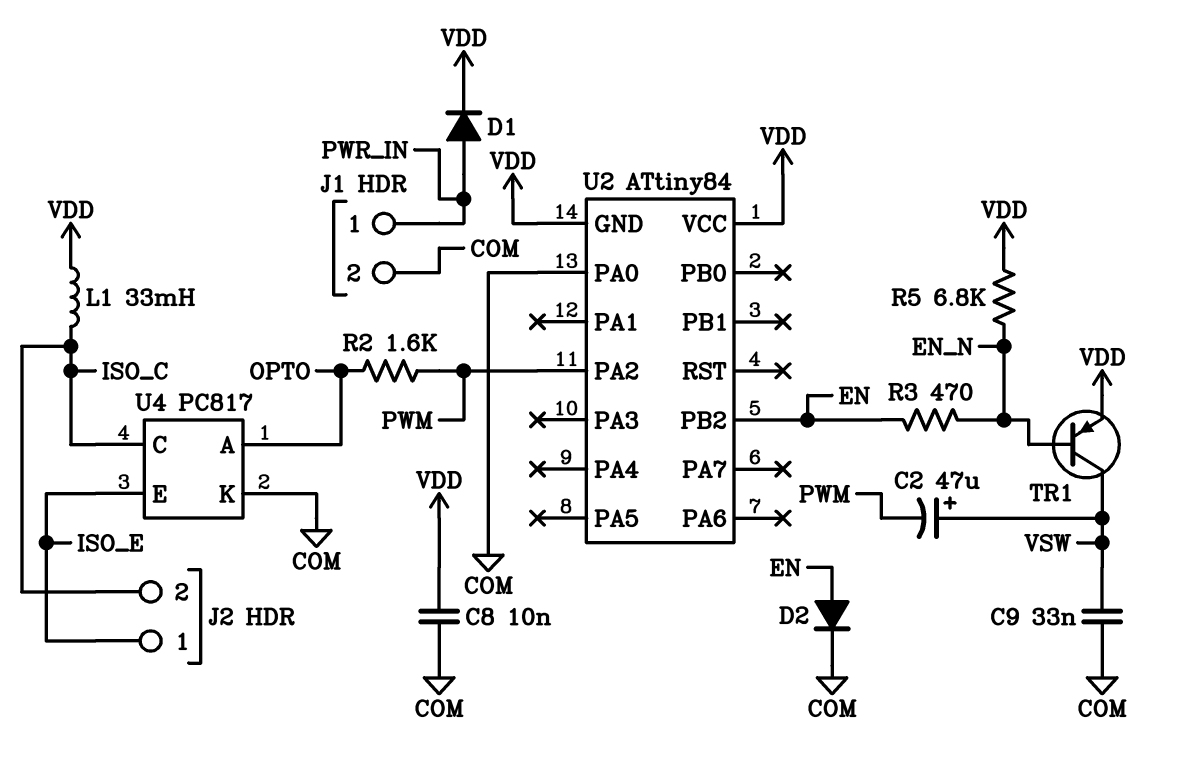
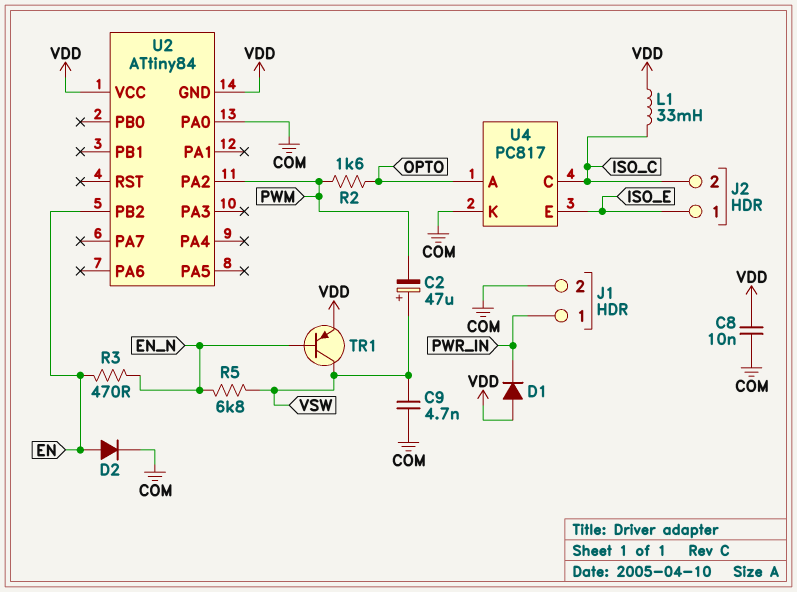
C9: 33nF (COM, VSW) -> 4.7nF (COM, VSW)
D1: diode (A PWR_IN, K VDD) -> diode (A VDD, K PWR_IN)
R5: 6.8k (EN_N, VDD) -> 6.8k (EN_N, VSW)

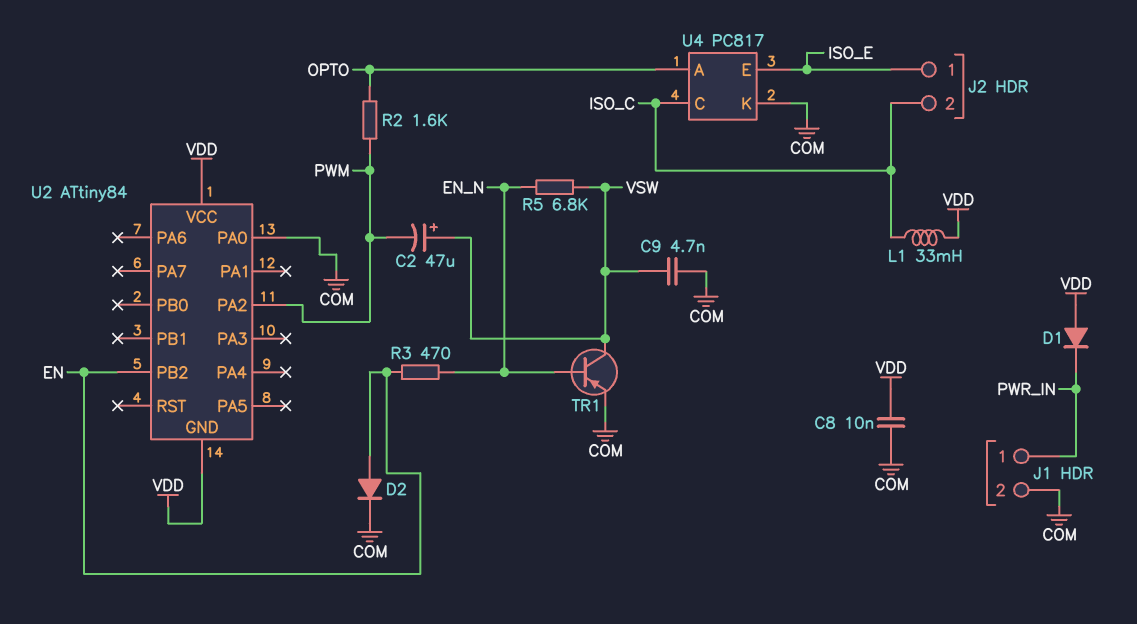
TR1: PNP (B EN_N, C VSW, E VDD) -> PNP (B EN_N, C VSW, E COM)

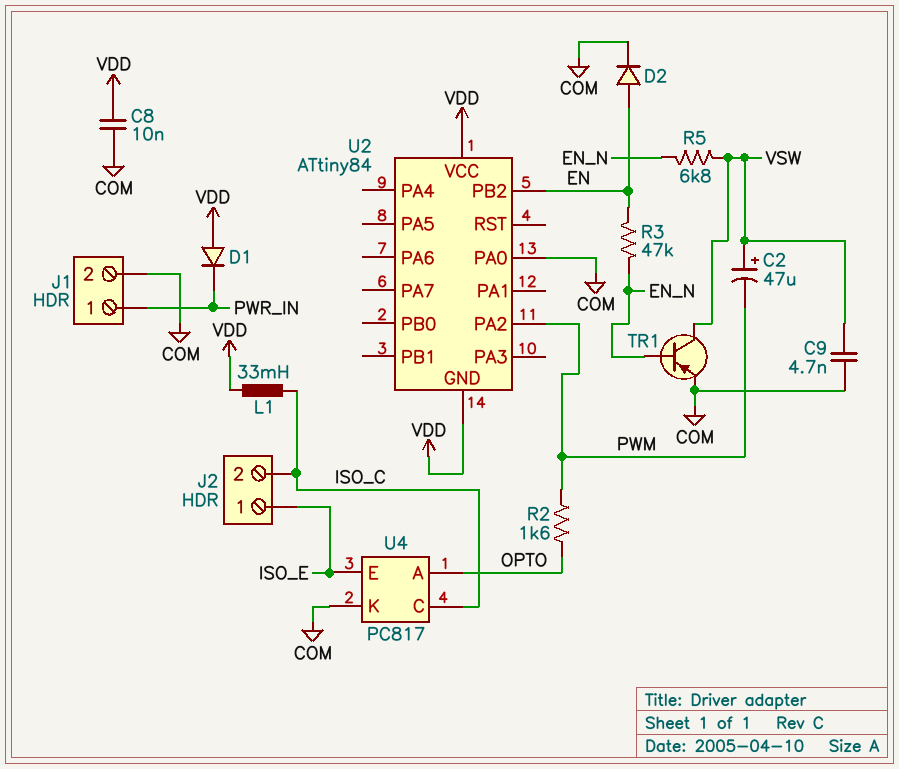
R3: 470 (EN, EN_N) -> 47k (EN, EN_N)

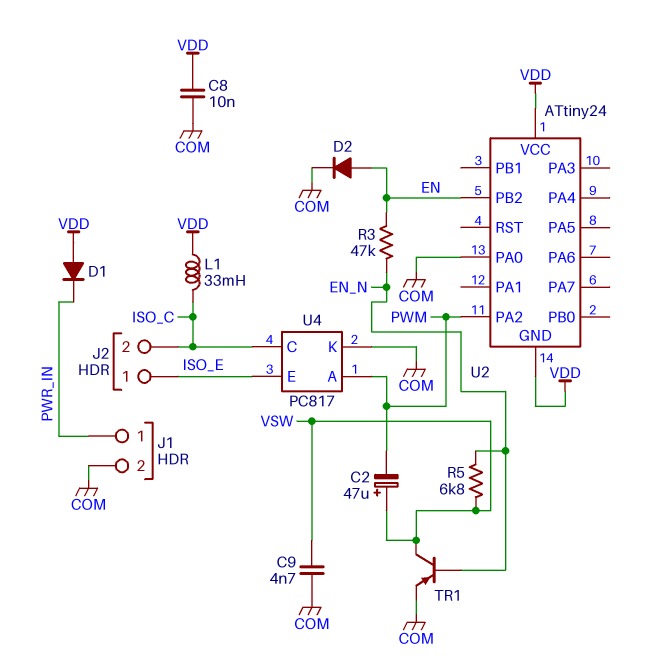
R2: 1.6k (OPTO, PWM) -> none
U2: ATtiny84 -> ATtiny24
U4 pin A: OPTO -> PWM

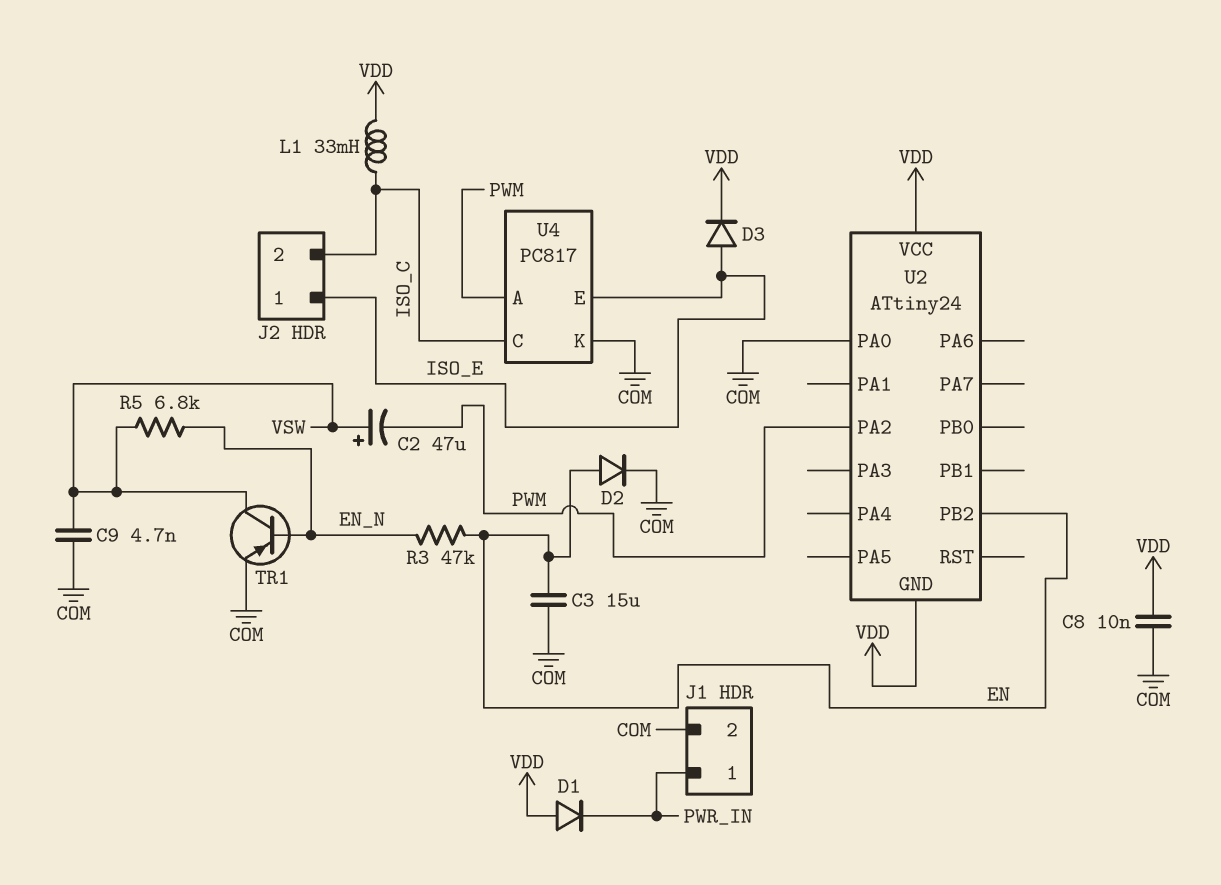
C3: none -> 15uF (COM, EN)
D3: none -> diode (A ISO_E, K VDD)

